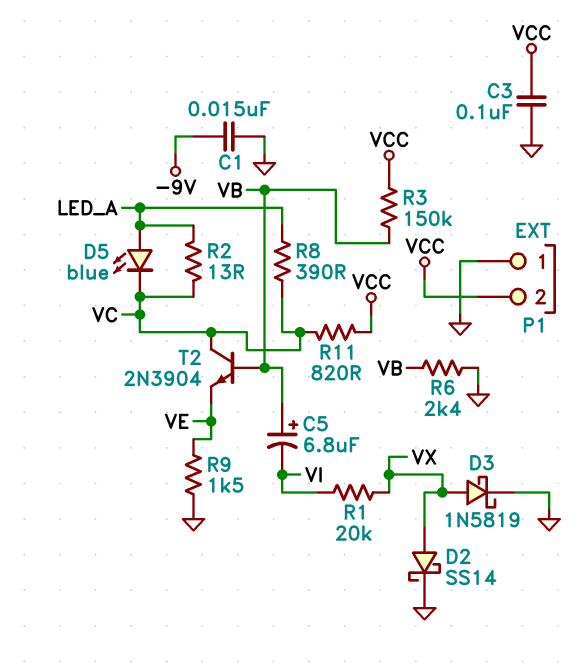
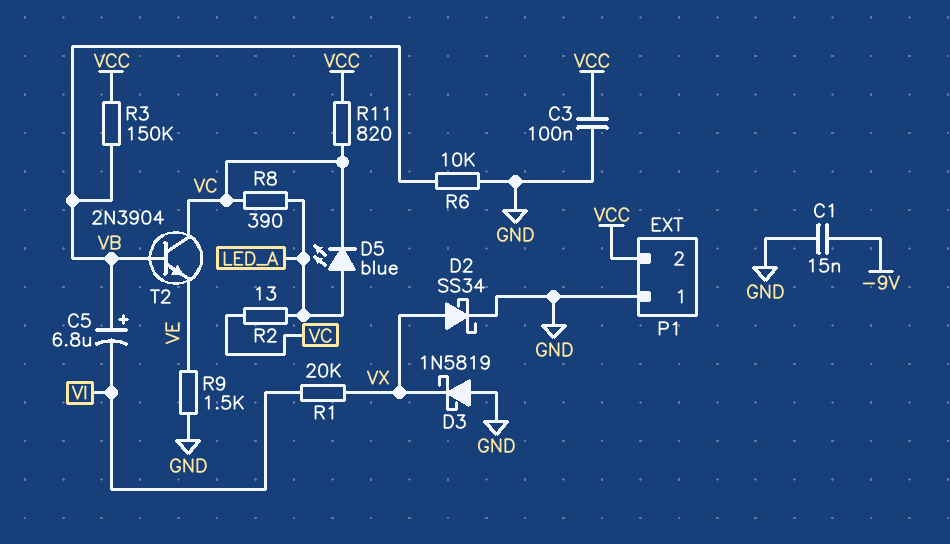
D2: schottky SS14 (A VX, K GND) -> schottky SS34 (A VX, K GND)
D3: schottky 1N5819 (A VX, K GND) -> schottky 1N5819 (A GND, K VX)
R6: 2.4k (GND, VB) -> 10k (GND, VB)

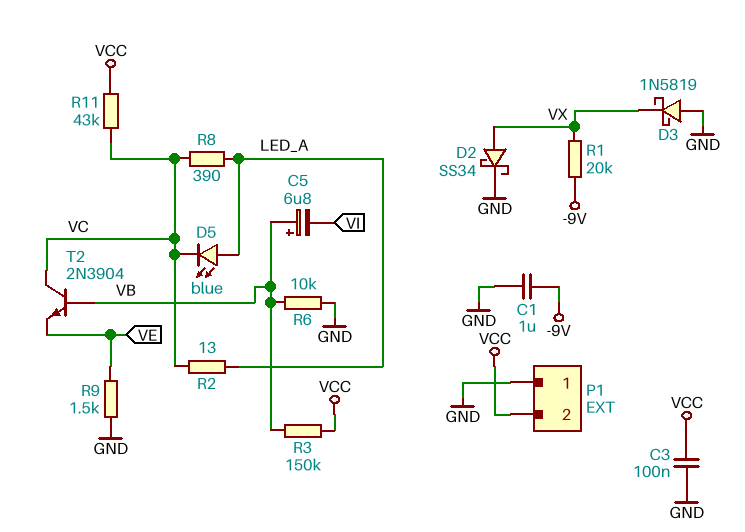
C1: 15nF (-9V, GND) -> 1uF (-9V, GND)
R1: 20k (VI, VX) -> 20k (-9V, VX)
R11: 820 (VC, VCC) -> 43k (VC, VCC)

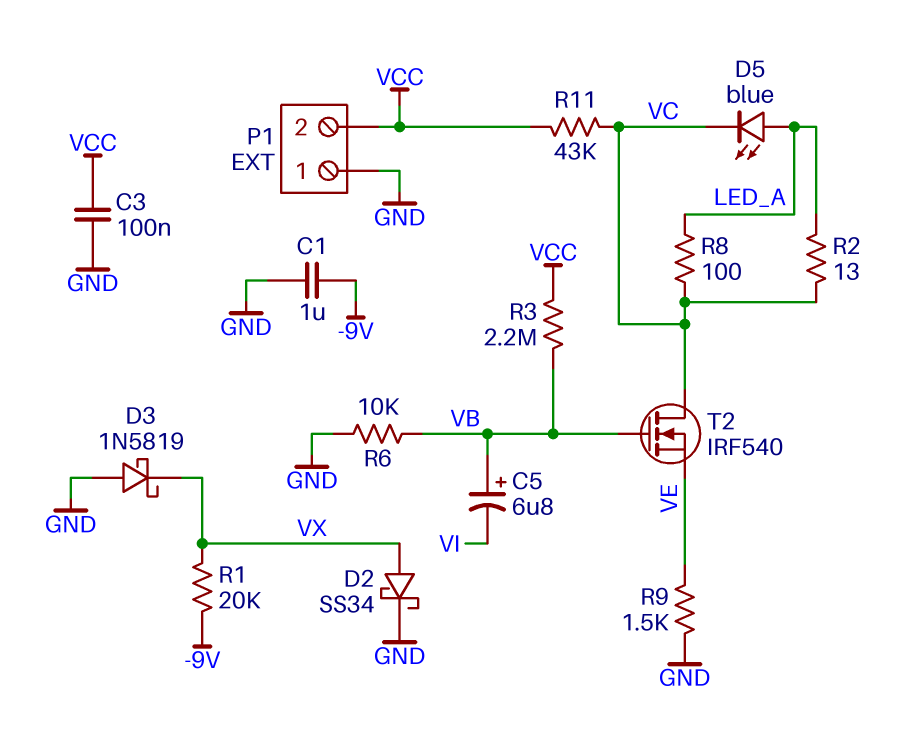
R3: 150k (VB, VCC) -> 2.2M (VB, VCC)
R8: 390 (LED_A, VC) -> 100 (LED_A, VC)
T2: NPN 2N3904 (B VB, C VC, E VE) -> NMOS IRF540 (G VB, D VC, S VE)

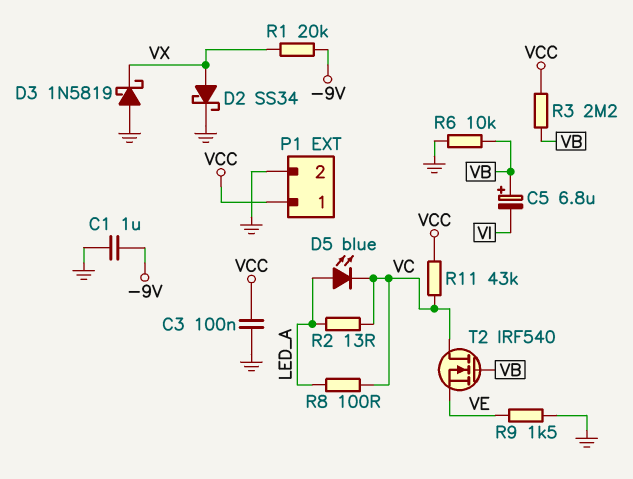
P1 pin 1: GND -> VCC
P1 pin 2: VCC -> GND

